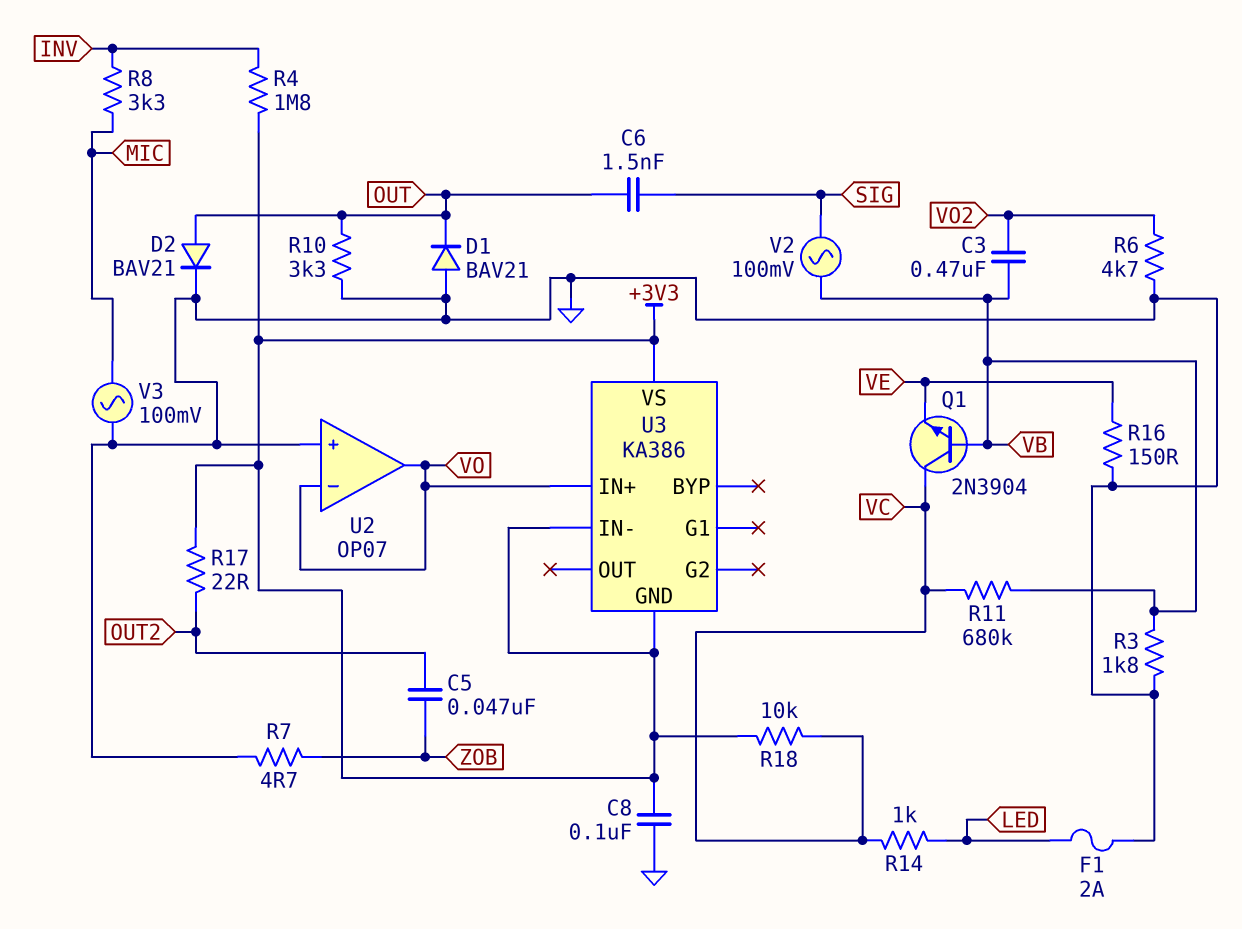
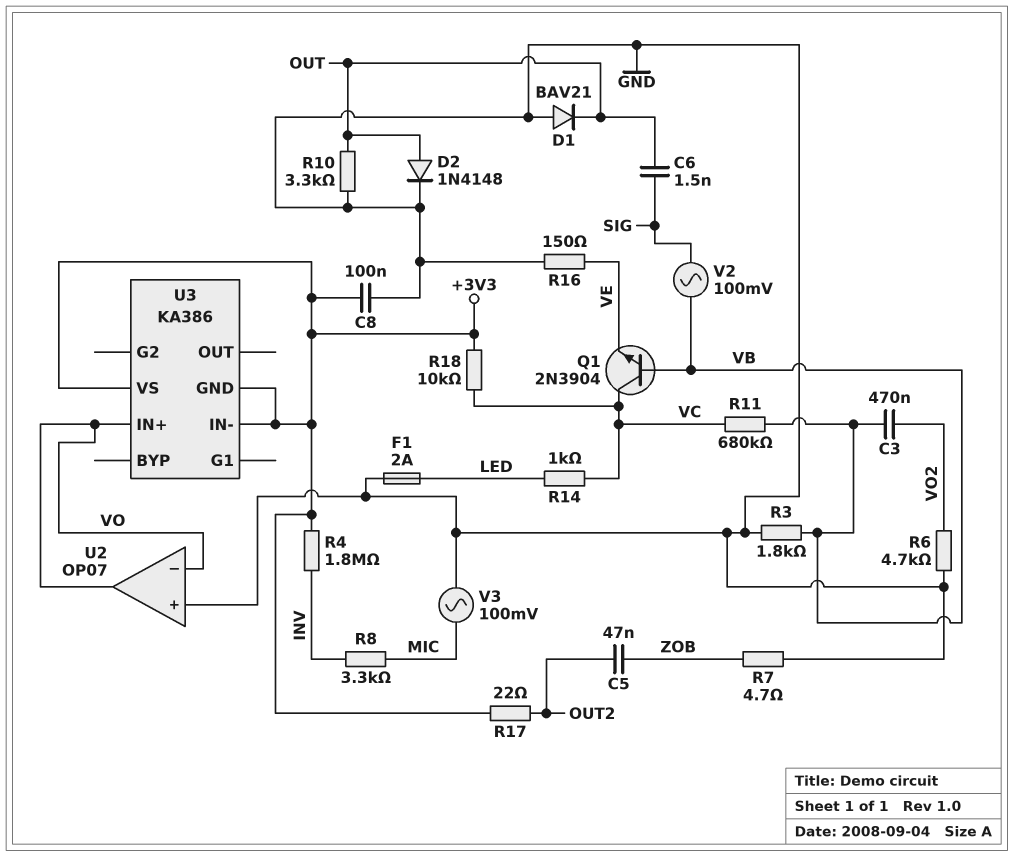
D2: diode BAV21 (A OUT, K GND) -> diode 1N4148 (A OUT, K GND)

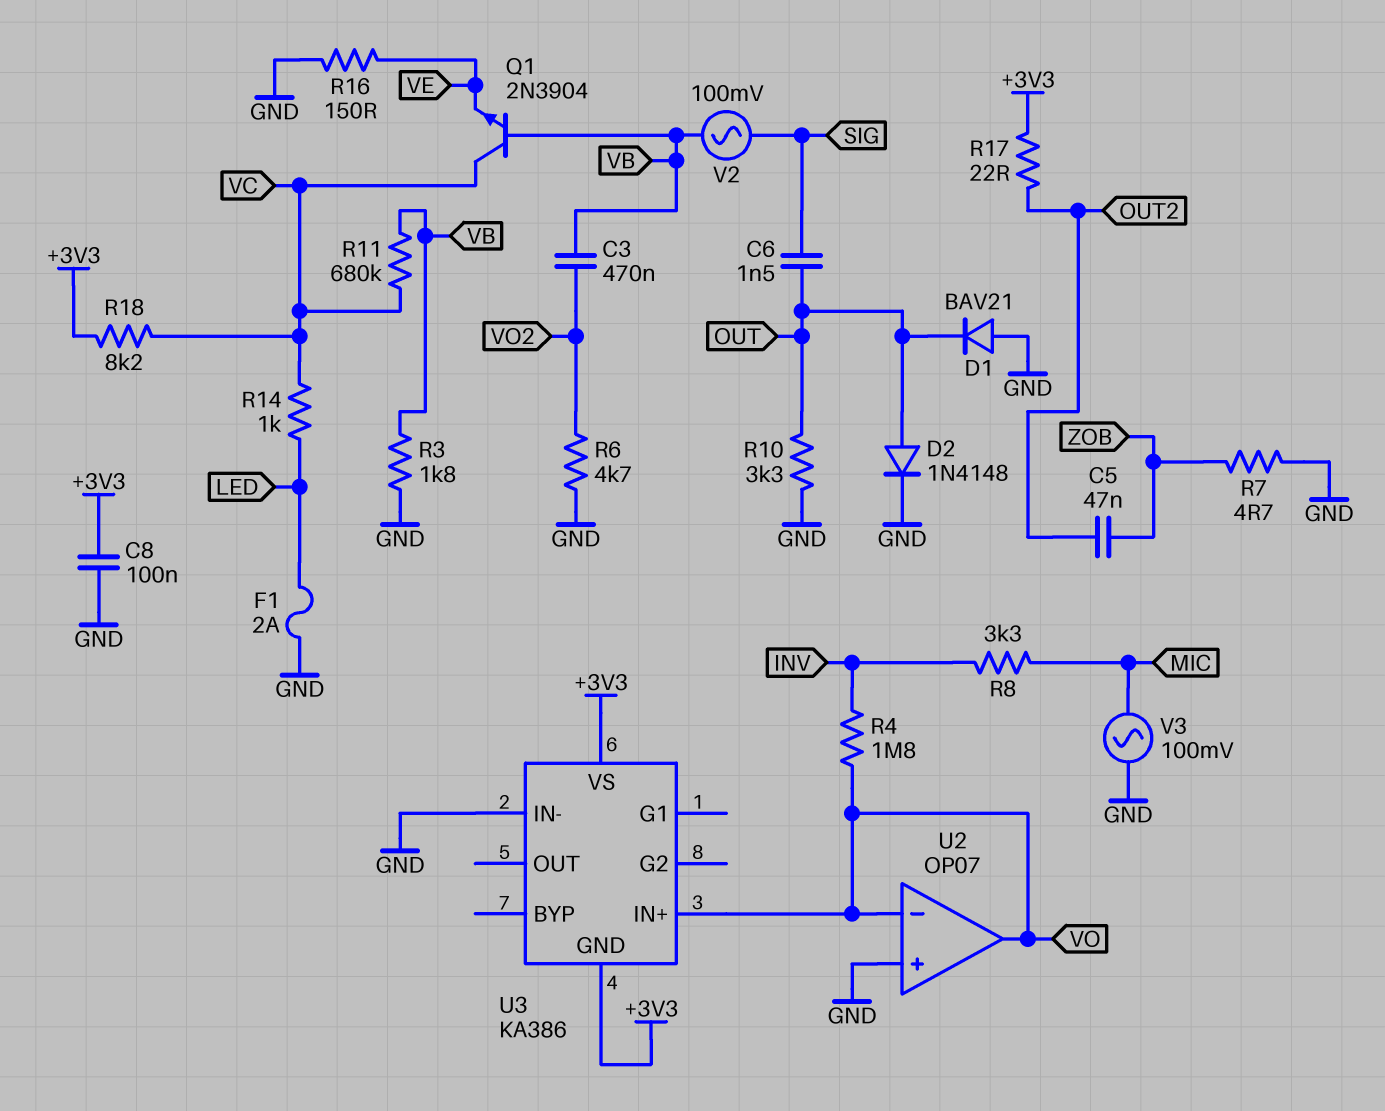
R4: 1.8M (+3V3, INV) -> 1.8M (INV, VO)
R18: 10k (+3V3, VC) -> 8.2k (+3V3, VC)
U3 pin IN-: +3V3 -> GND

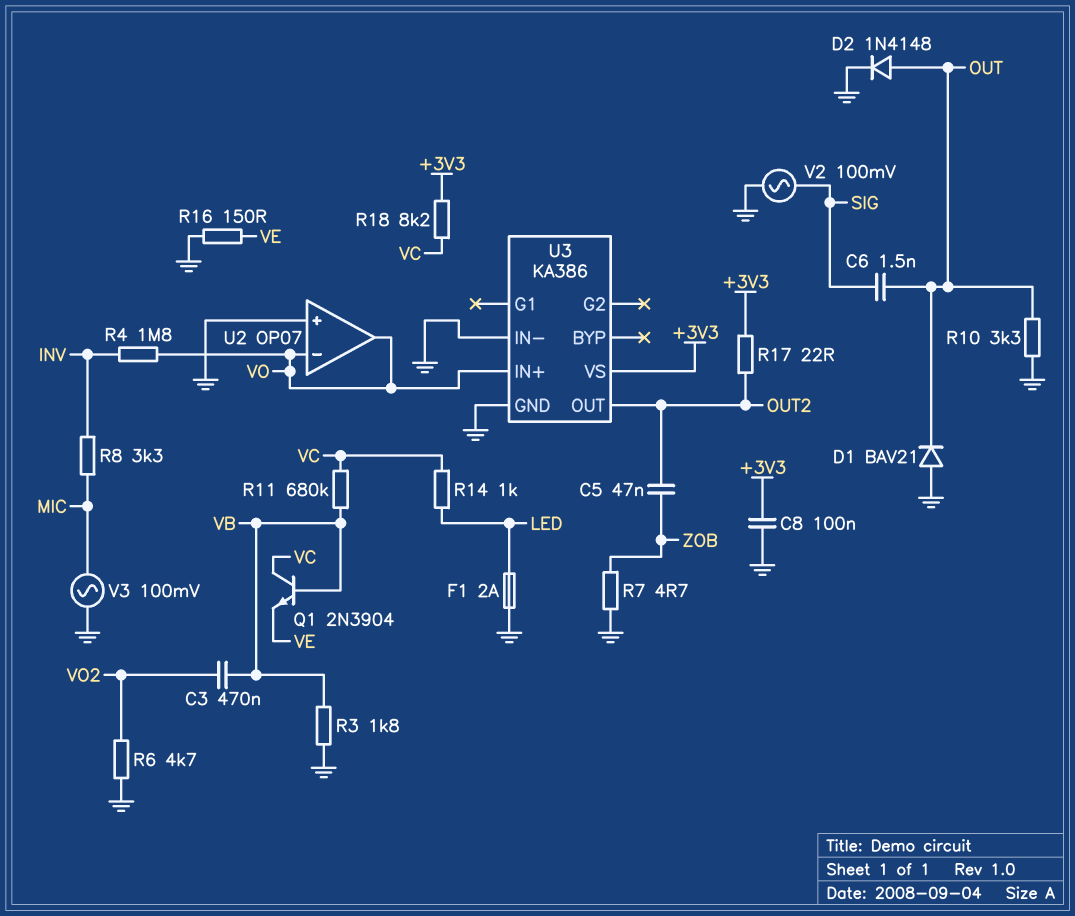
U3 pin GND: +3V3 -> GND
U3 pin OUT: none -> OUT2
V2: AC 100mV (SIG, VB) -> AC 100mV (GND, SIG)

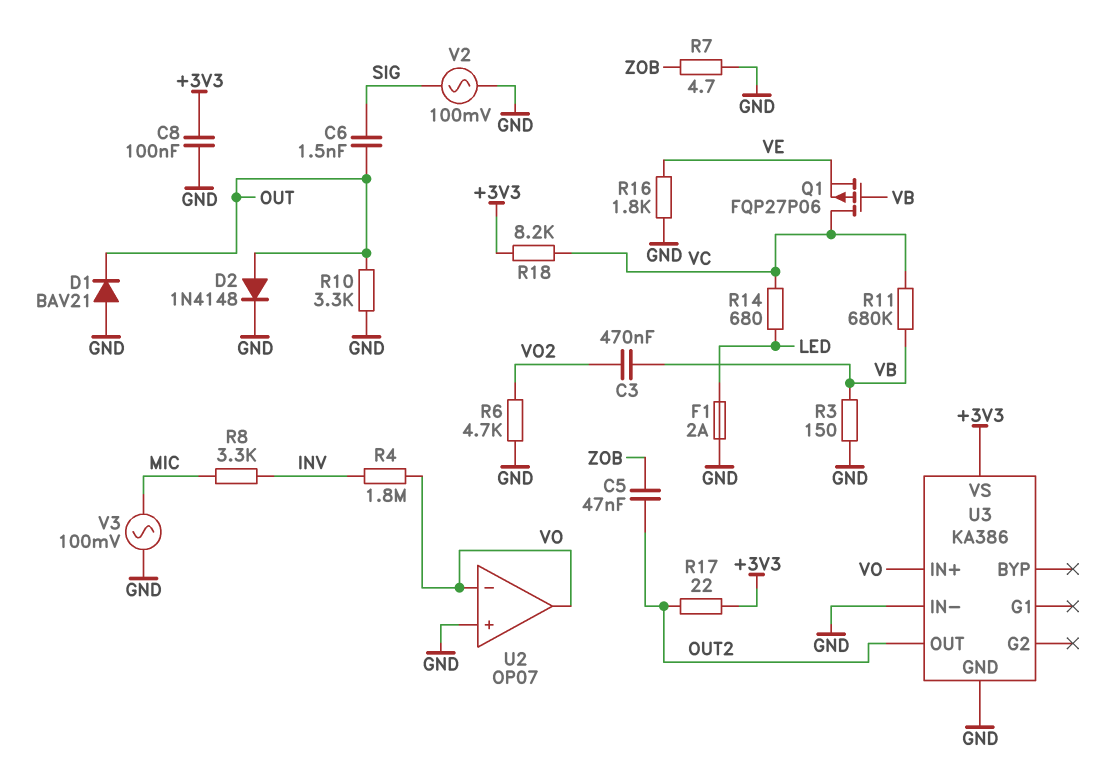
Q1: NPN 2N3904 (B VB, C VC, E VE) -> PMOS FQP27P06 (G VB, D VC, S VE)
R3: 1.8k (GND, VB) -> 150 (GND, VB)
R14: 1k (LED, VC) -> 680 (LED, VC)
R16: 150 (GND, VE) -> 1.8k (GND, VE)

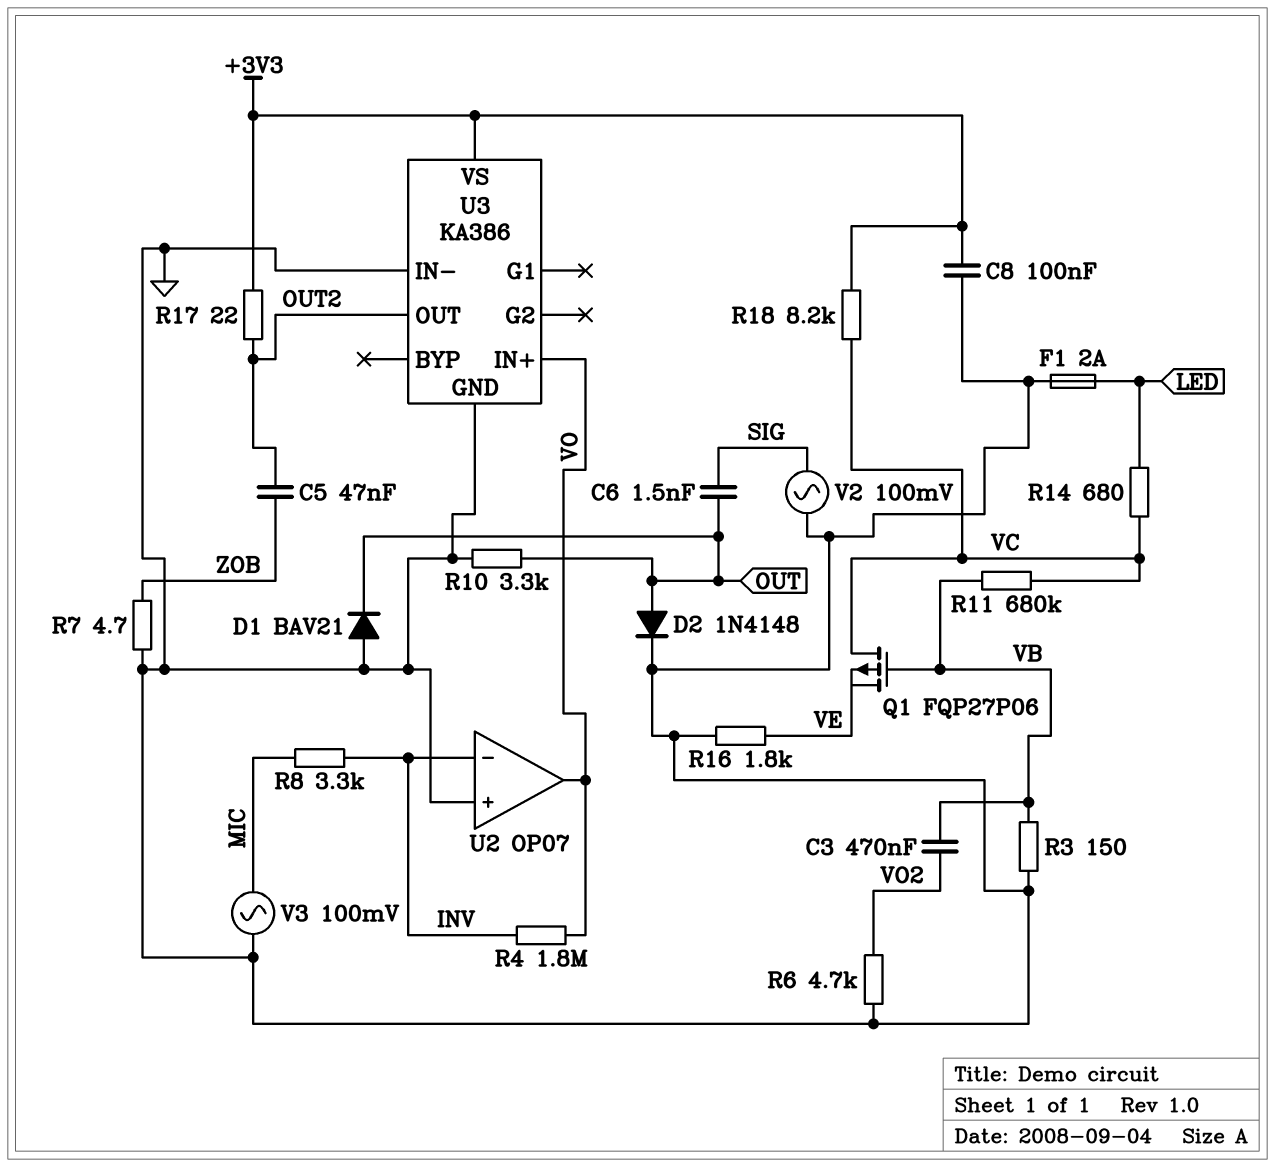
U2 pin in-: VO -> INV

